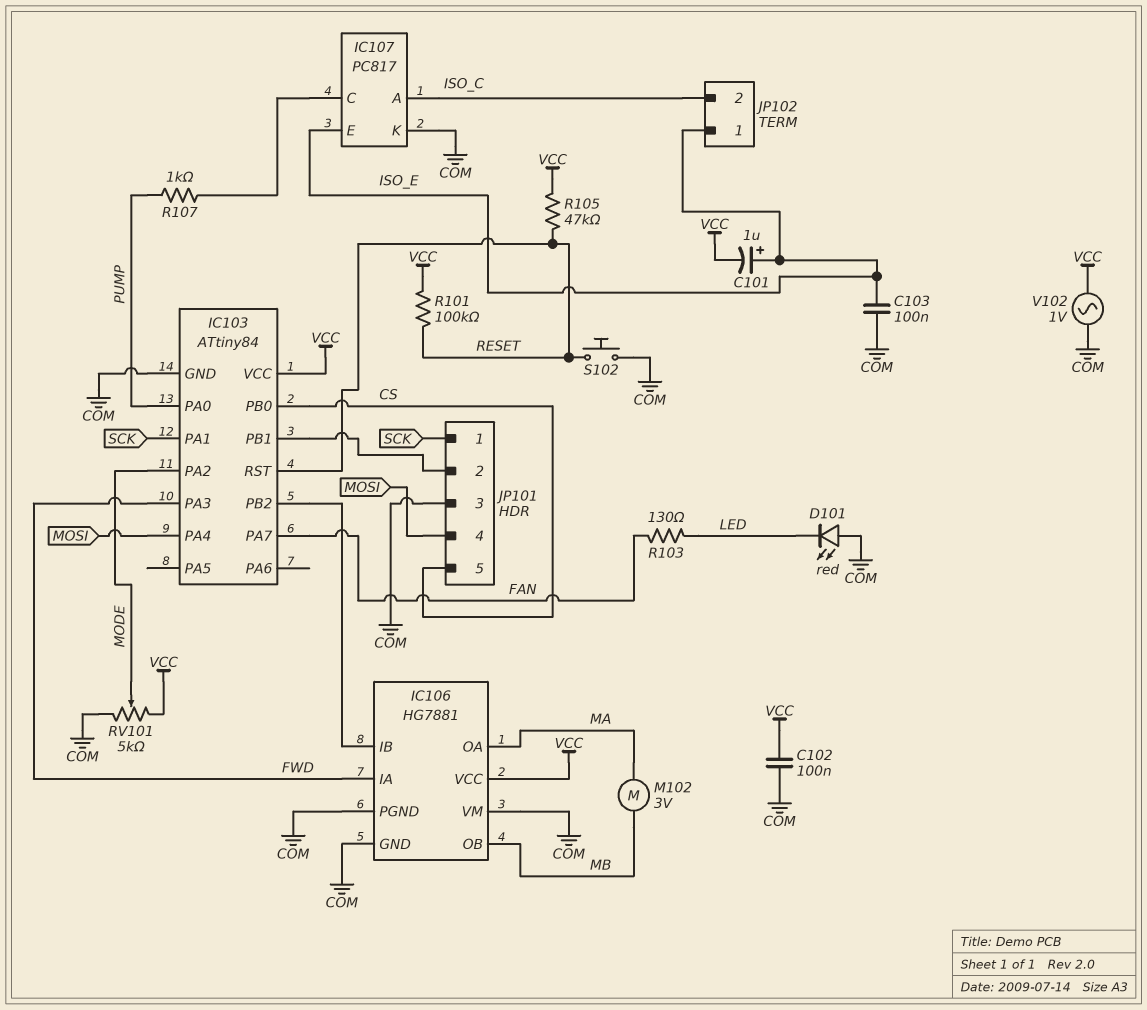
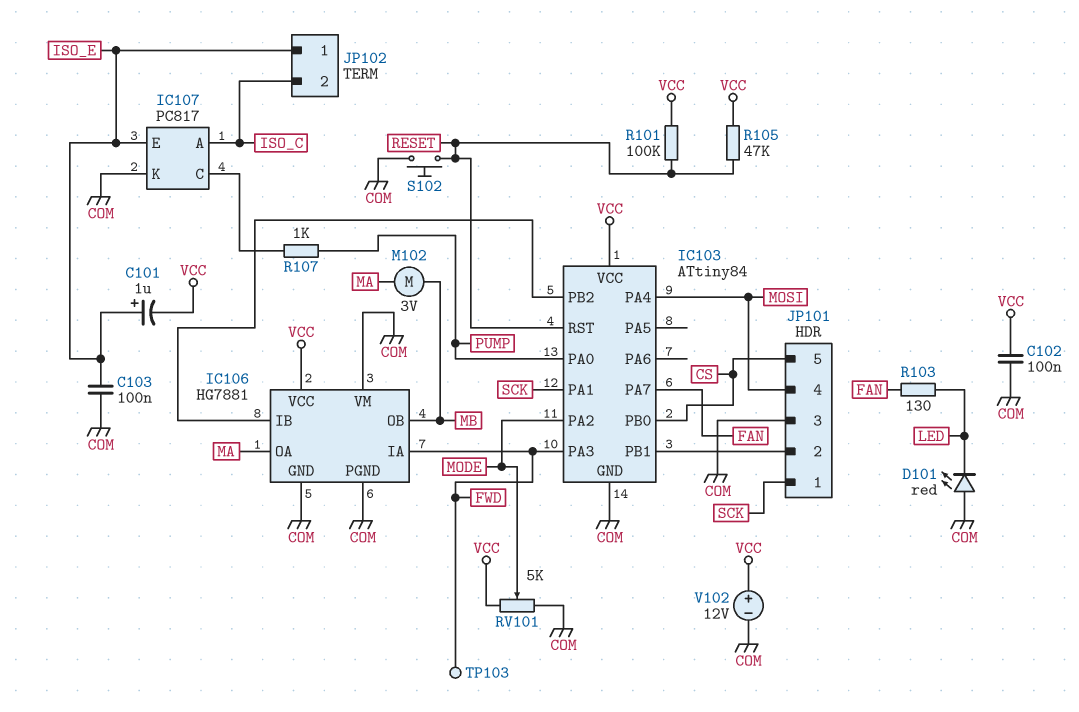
TP103: none -> test point (FWD)
V102: AC 1V (COM, VCC) -> 12V (plus VCC, minus COM)

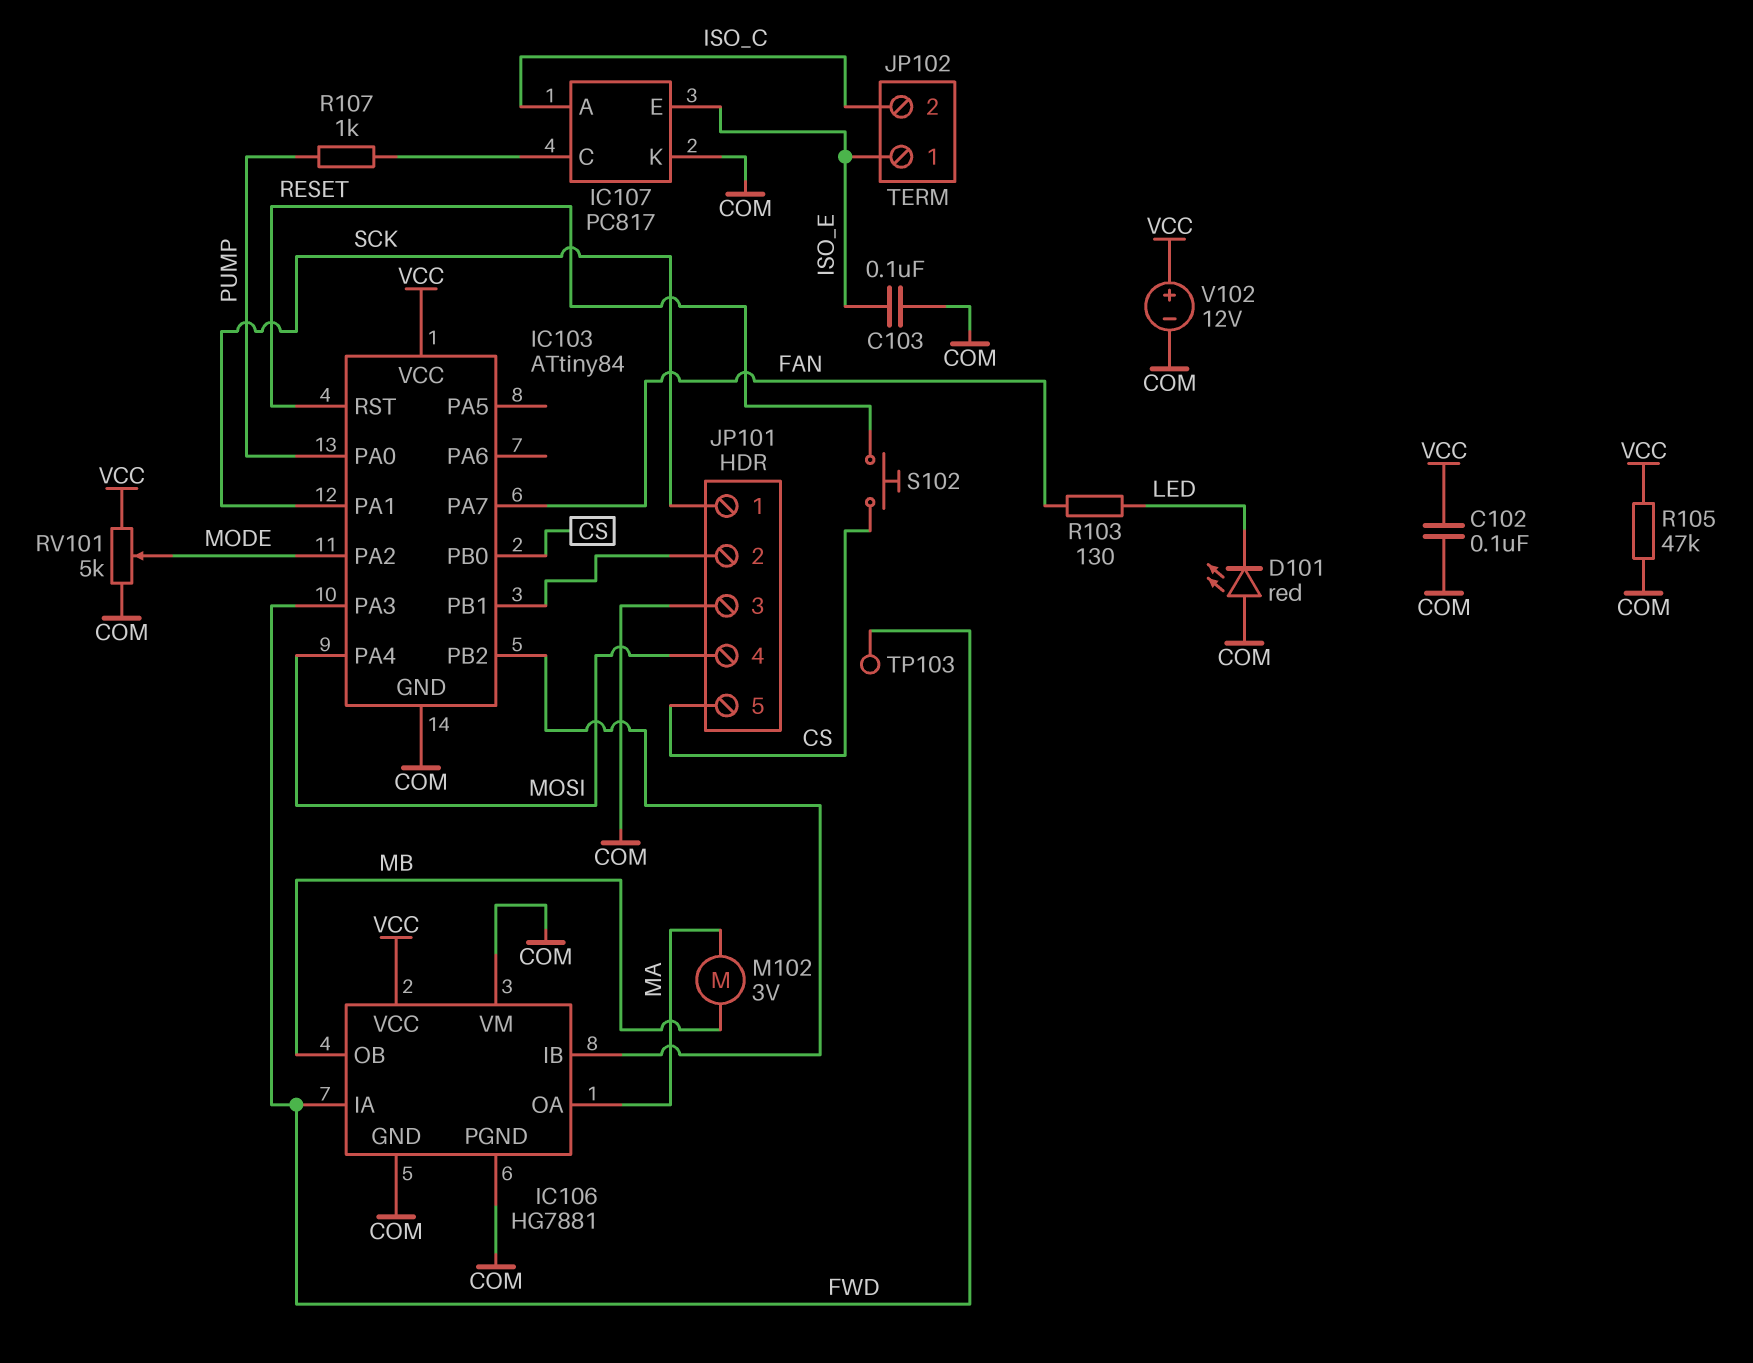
C101: 1uF (plus ISO_E, minus VCC) -> none
R101: 100k (RESET, VCC) -> none
R105: 47k (RESET, VCC) -> 47k (COM, VCC)
S102: button (COM, RESET) -> button (CS, RESET)

